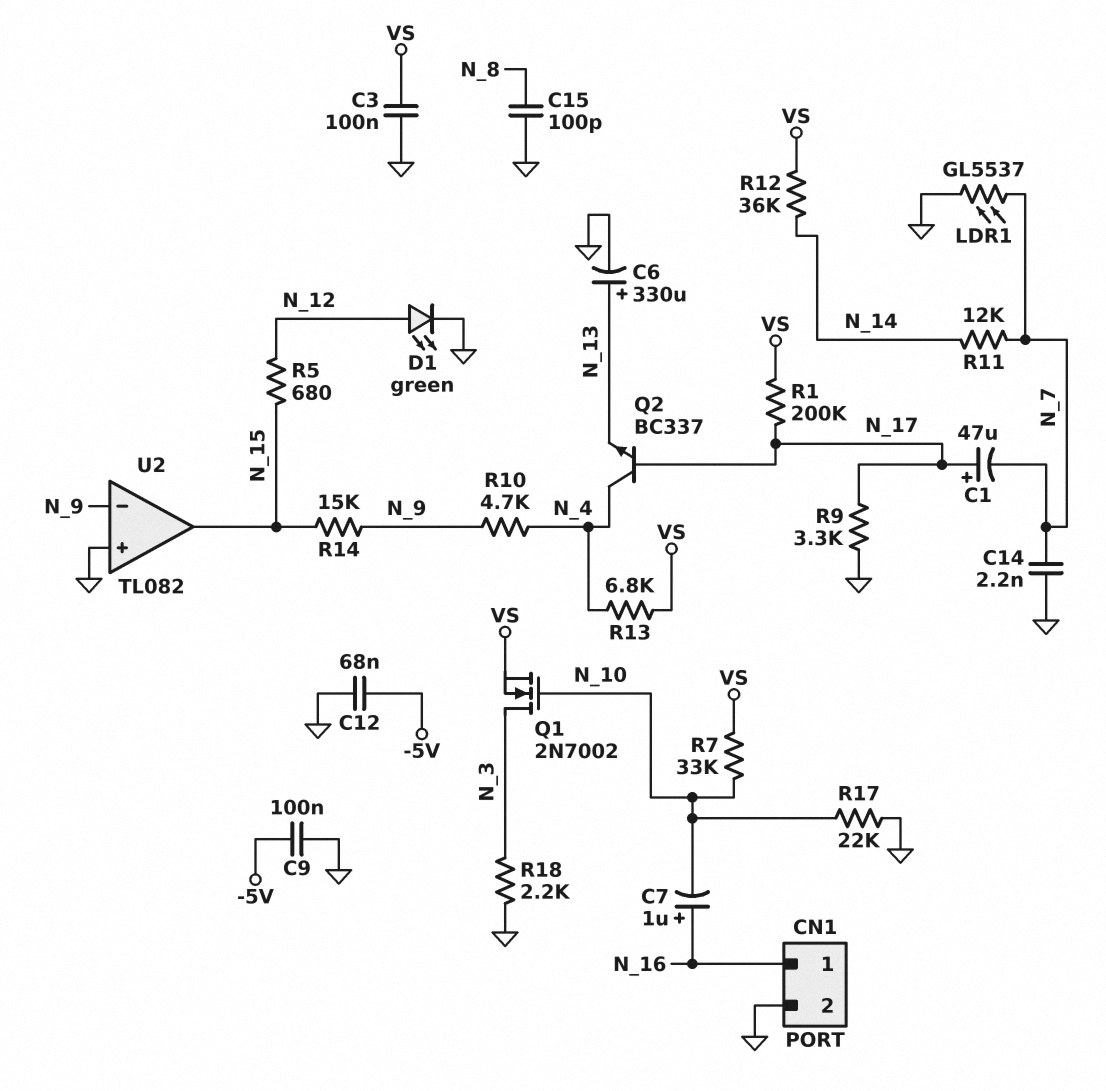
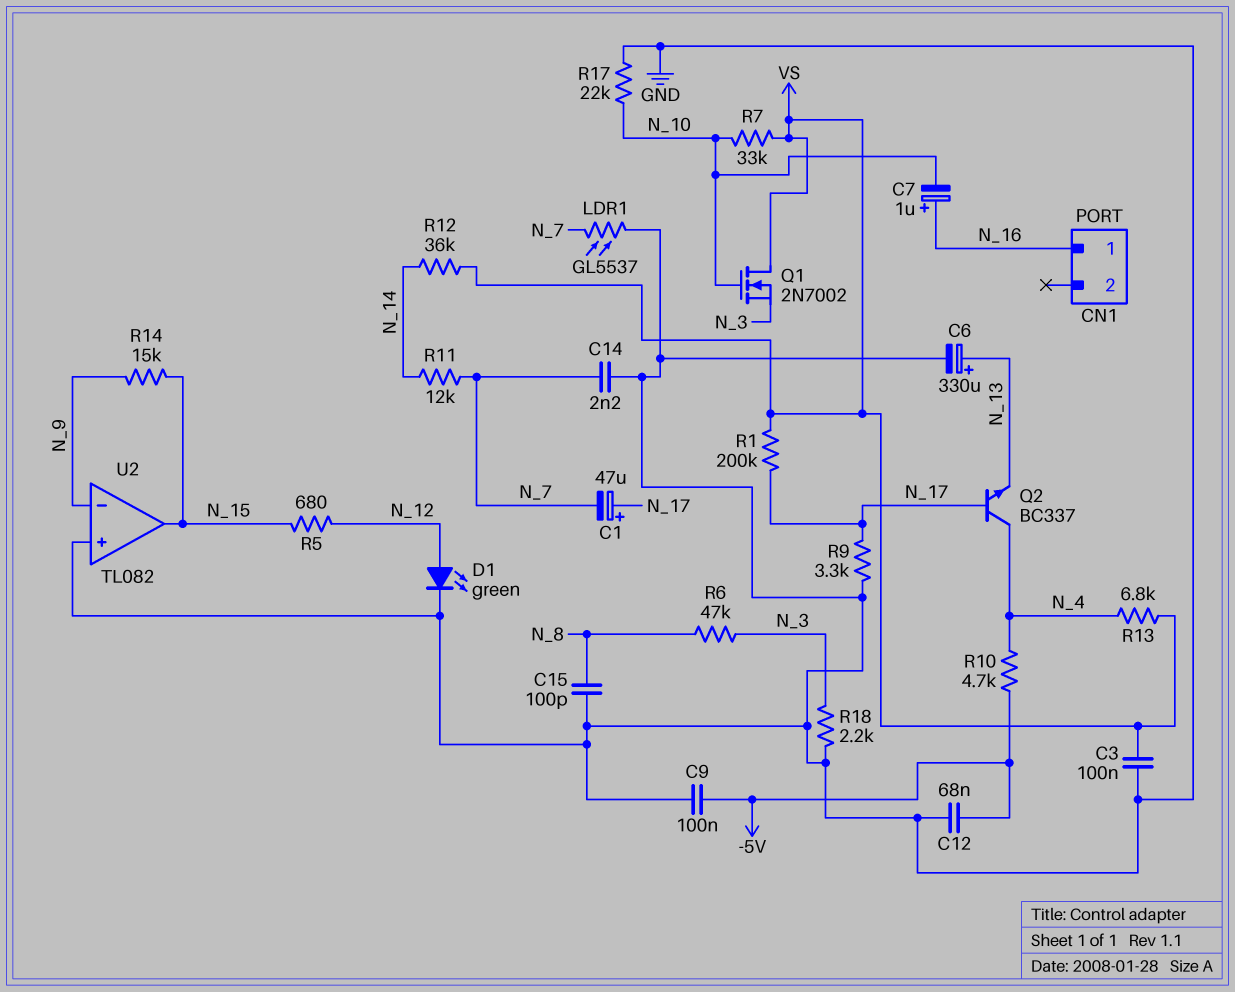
CN1 pin 2: GND -> none
Q1: NMOS 2N7002 (G N_10, D N_3, S VS) -> NMOS 2N7002 (G N_10, D VS, S N_3)
R6: none -> 47k (N_3, N_8)
R10: 4.7k (N_4, N_9) -> 4.7k (-5V, N_4)

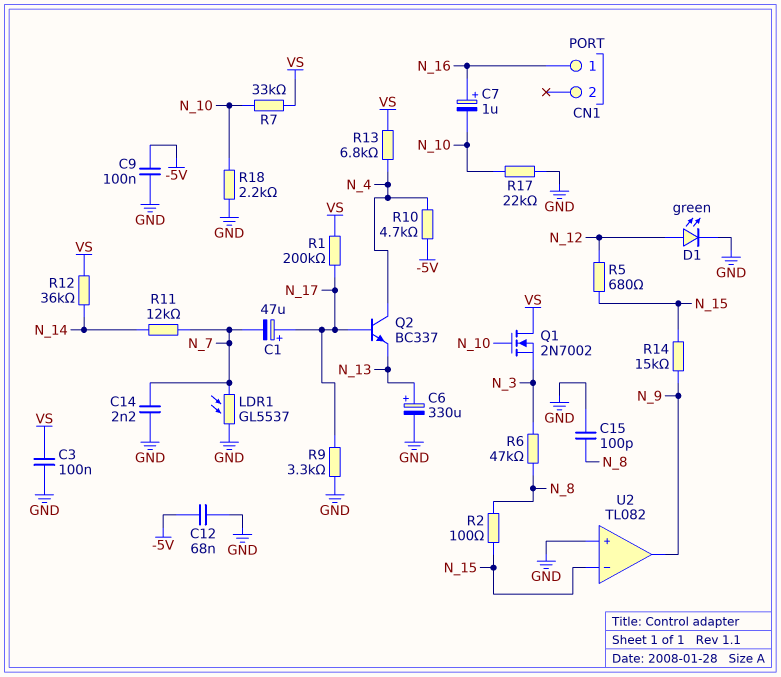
R2: none -> 100 (N_8, N_15)
R18: 2.2k (GND, N_3) -> 2.2k (GND, N_10)
U2 pin in-: N_9 -> N_15
U2 pin out: N_15 -> N_9

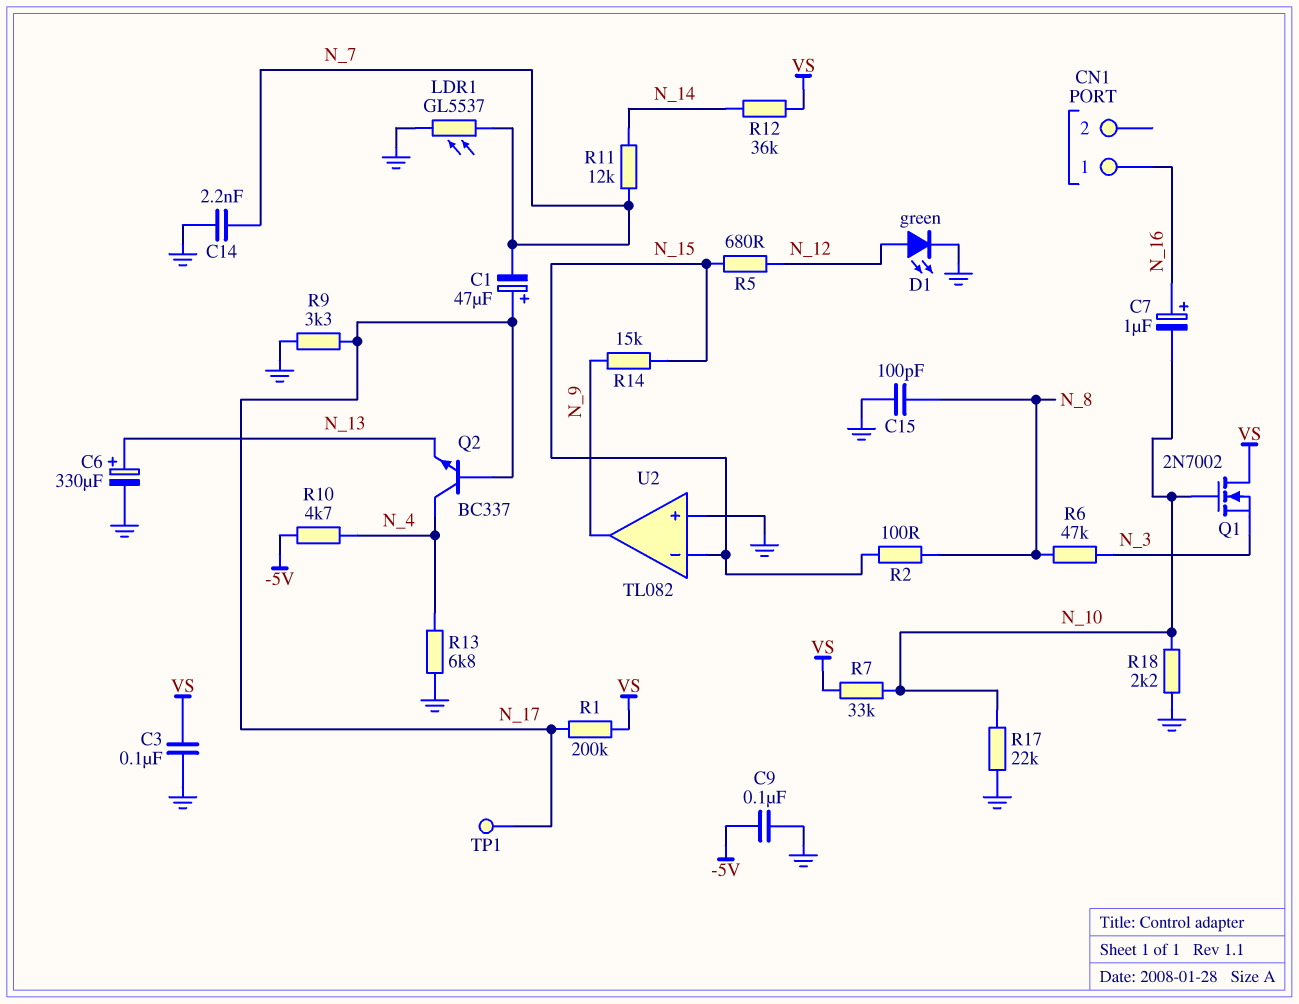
C12: 68nF (-5V, GND) -> none
R13: 6.8k (N_4, VS) -> 6.8k (GND, N_4)
TP1: none -> test point (N_17)

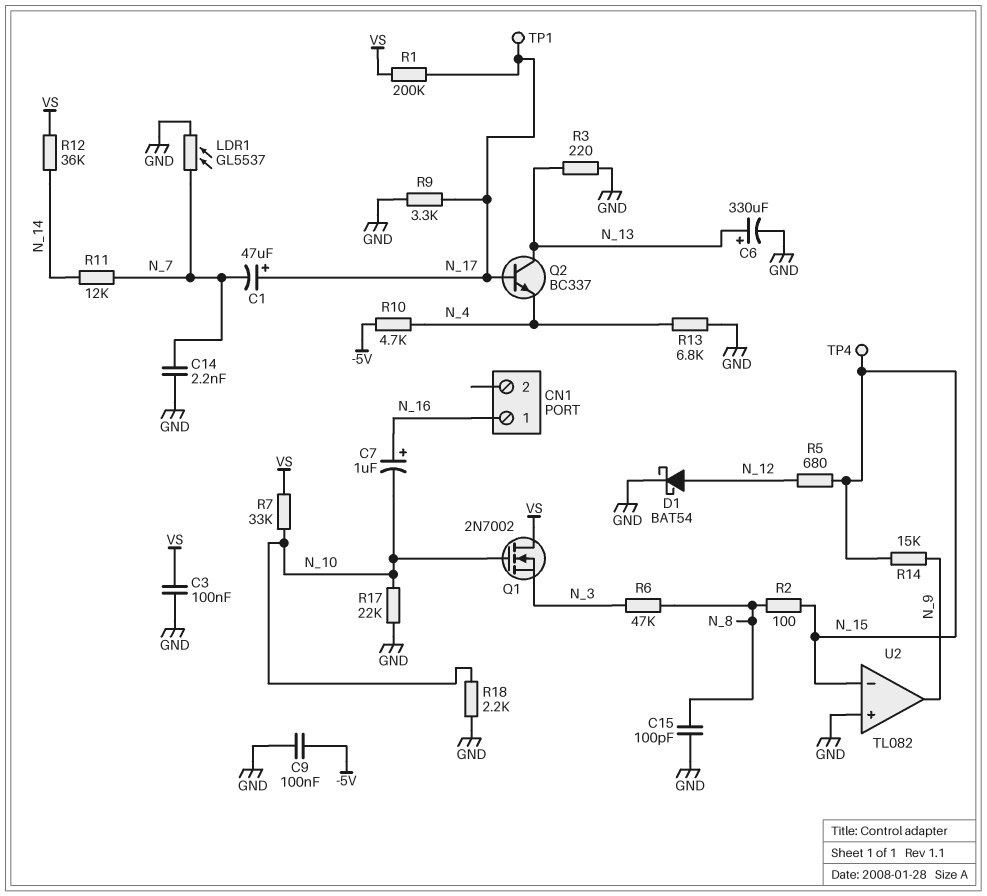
D1: LED green (A N_12, K GND) -> schottky BAT54 (A N_12, K GND)
Q2: NPN BC337 (B N_17, C N_4, E N_13) -> NPN BC337 (B N_17, C N_13, E N_4)
R3: none -> 220 (GND, N_13)
TP4: none -> test point (N_15)

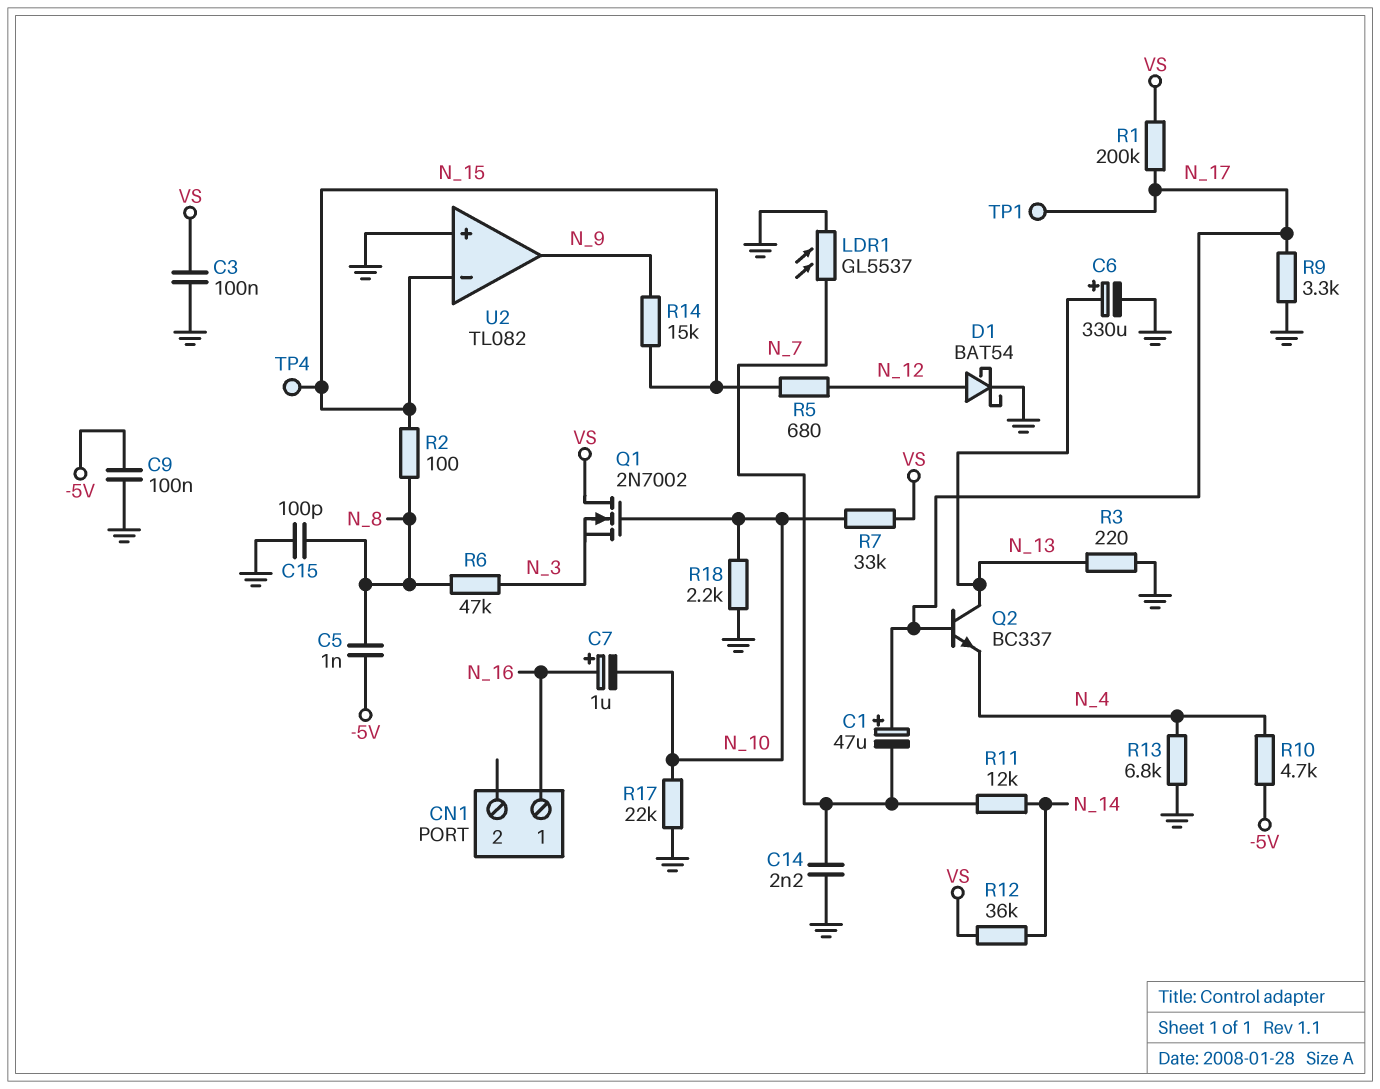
C5: none -> 1nF (-5V, N_8)

